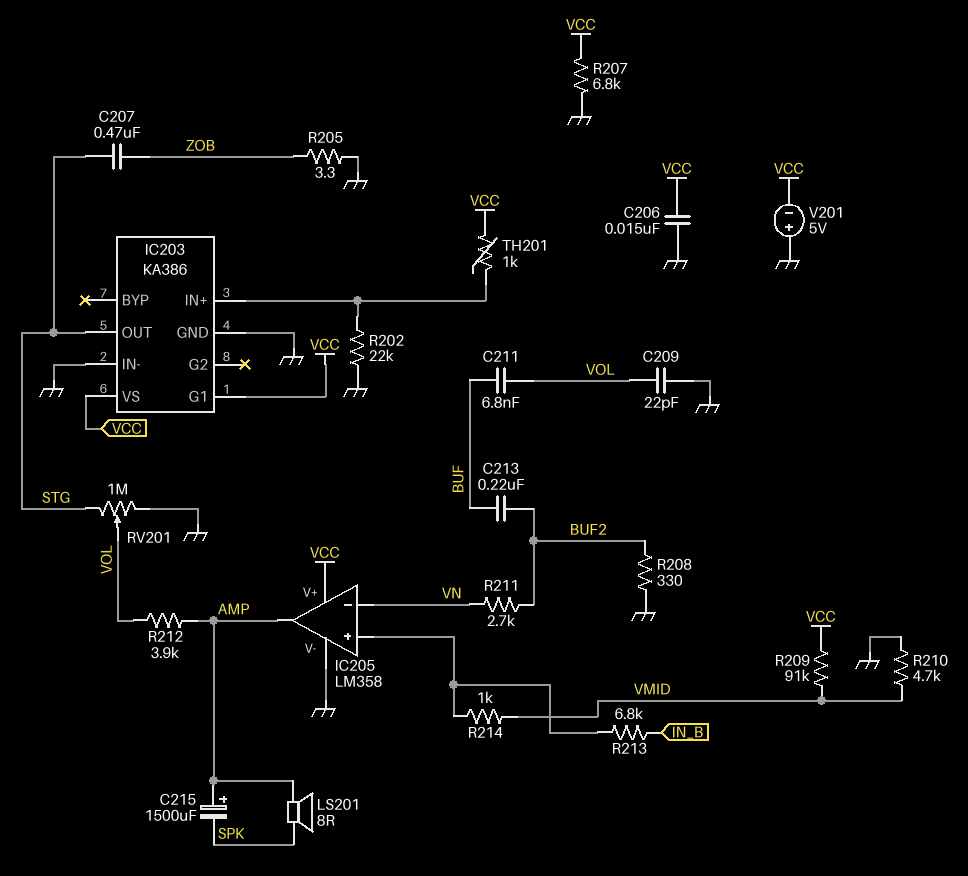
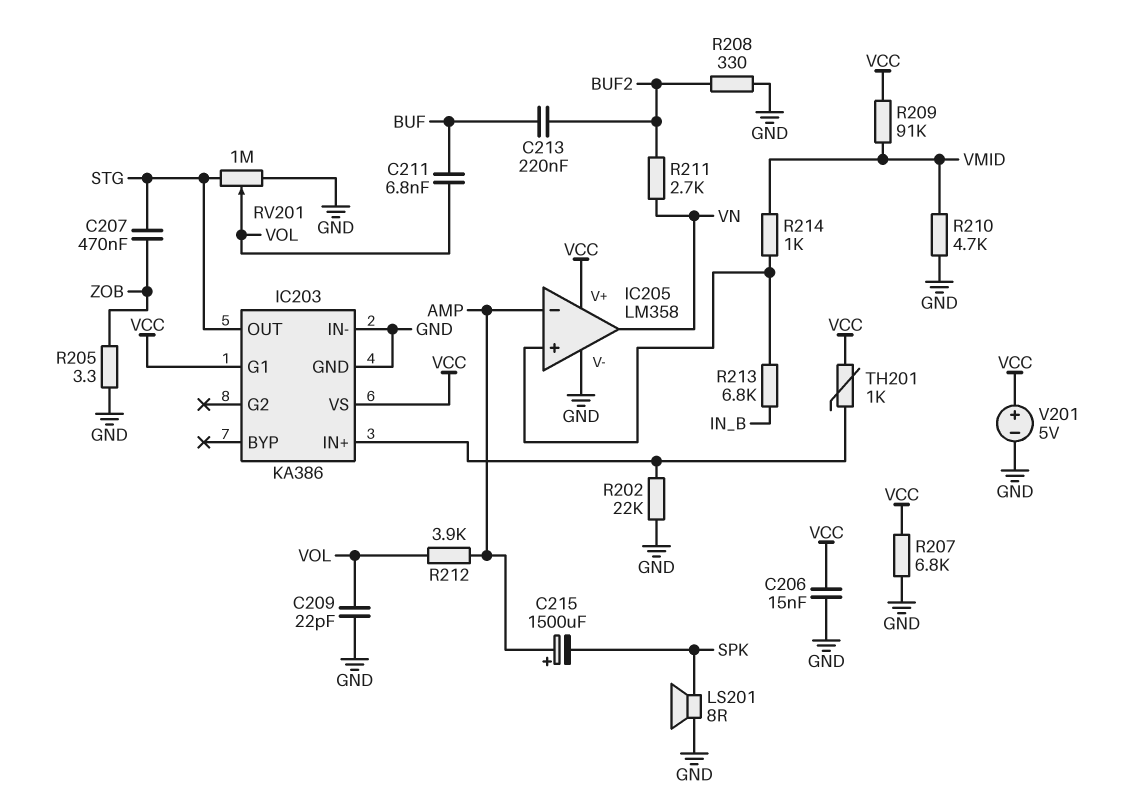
IC205 pin in-: VN -> AMP
IC205 pin out: AMP -> VN
LS201: speaker 8R (AMP, SPK) -> speaker 8R (GND, SPK)
V201: 5V (plus GND, minus VCC) -> 5V (plus VCC, minus GND)

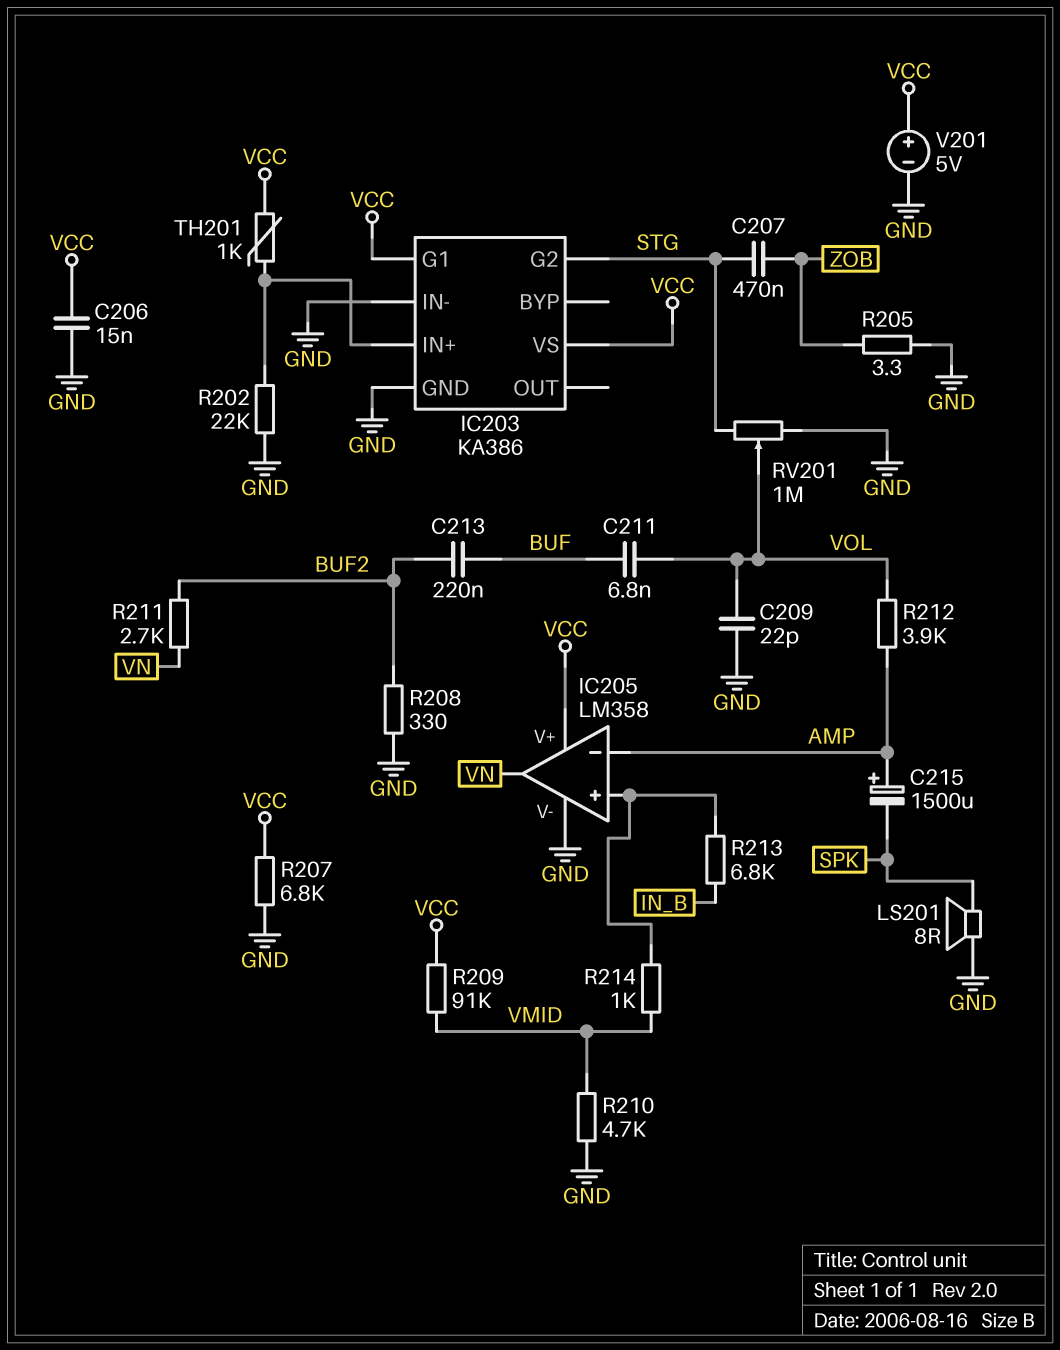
IC203 pin G2: none -> STG
IC203 pin OUT: STG -> none

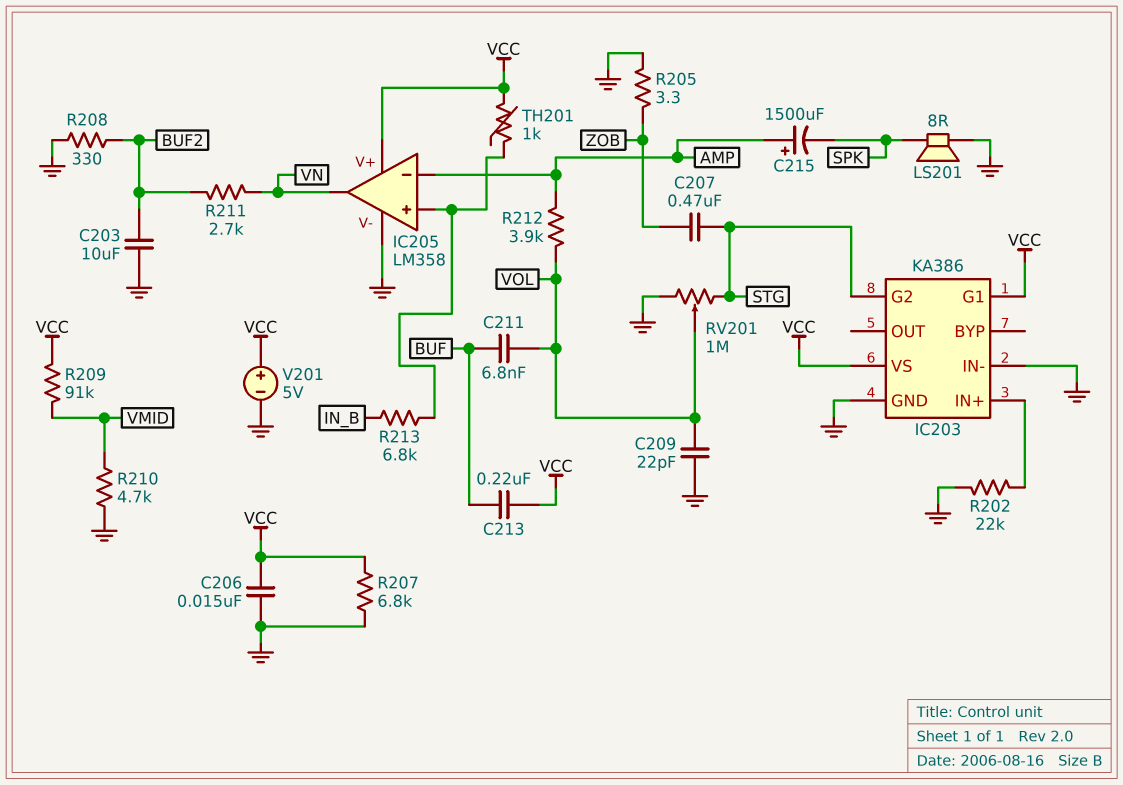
C203: none -> 10uF (BUF2, GND)
C213: 220nF (BUF, BUF2) -> 220nF (BUF, VCC)
R214: 1k (IC205/in+, VMID) -> none
TH201: 1k (IC203/IN+, VCC) -> 1k (IC205/in+, VCC)

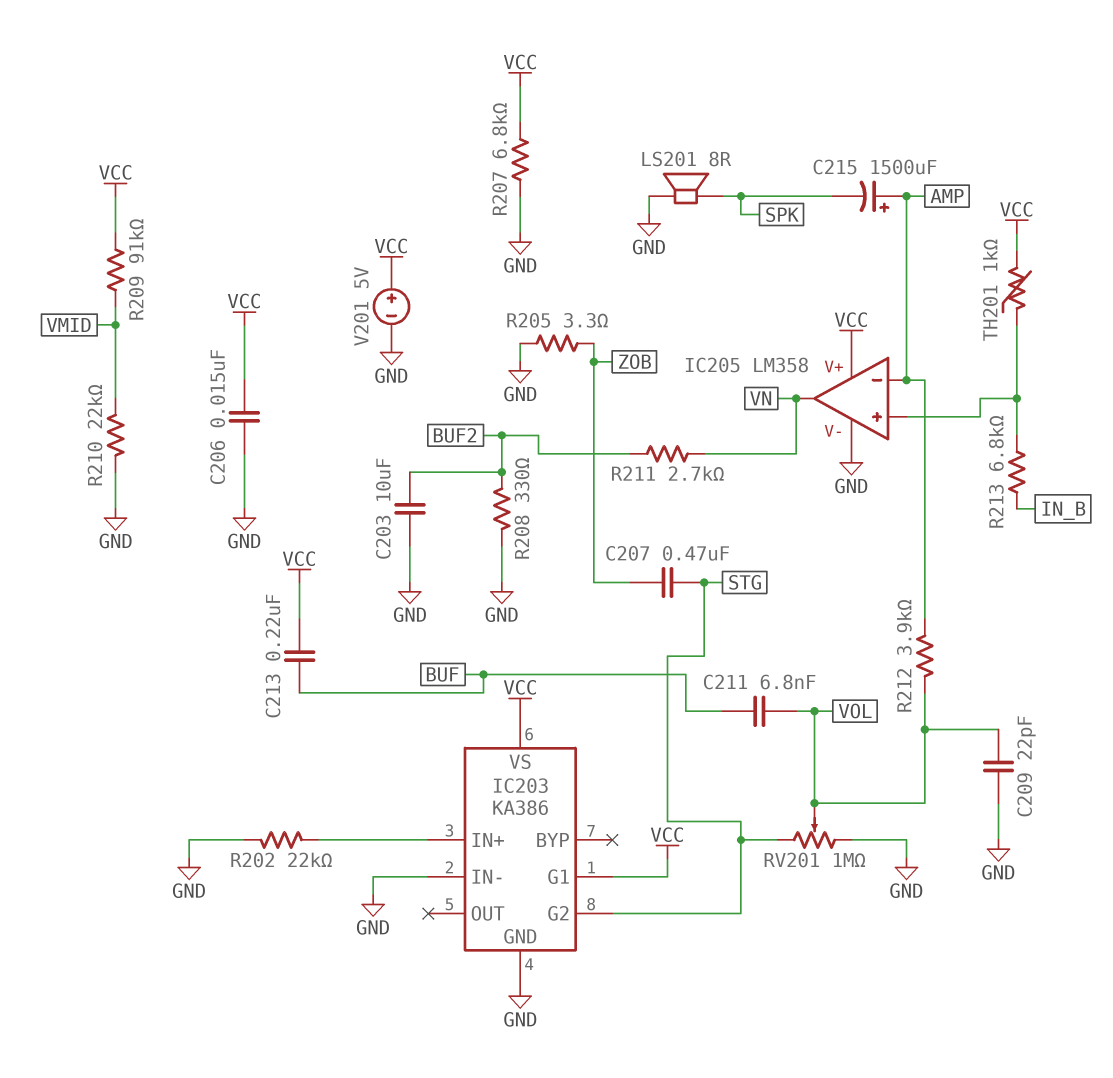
R210: 4.7k (GND, VMID) -> 22k (GND, VMID)

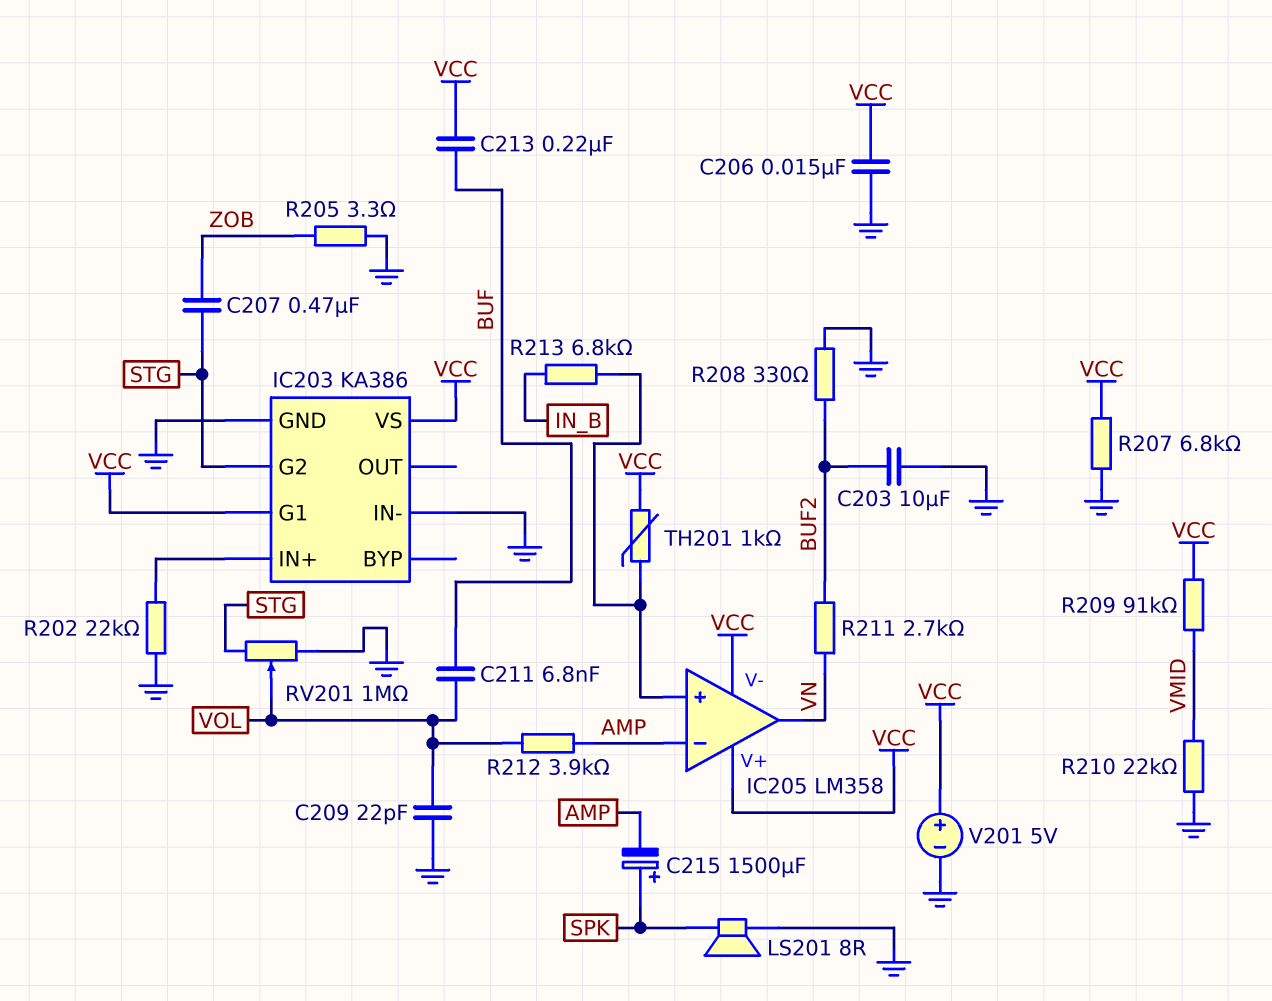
C215: 1500uF (plus AMP, minus SPK) -> 1500uF (plus SPK, minus AMP)
IC205 pin V-: GND -> VCC

